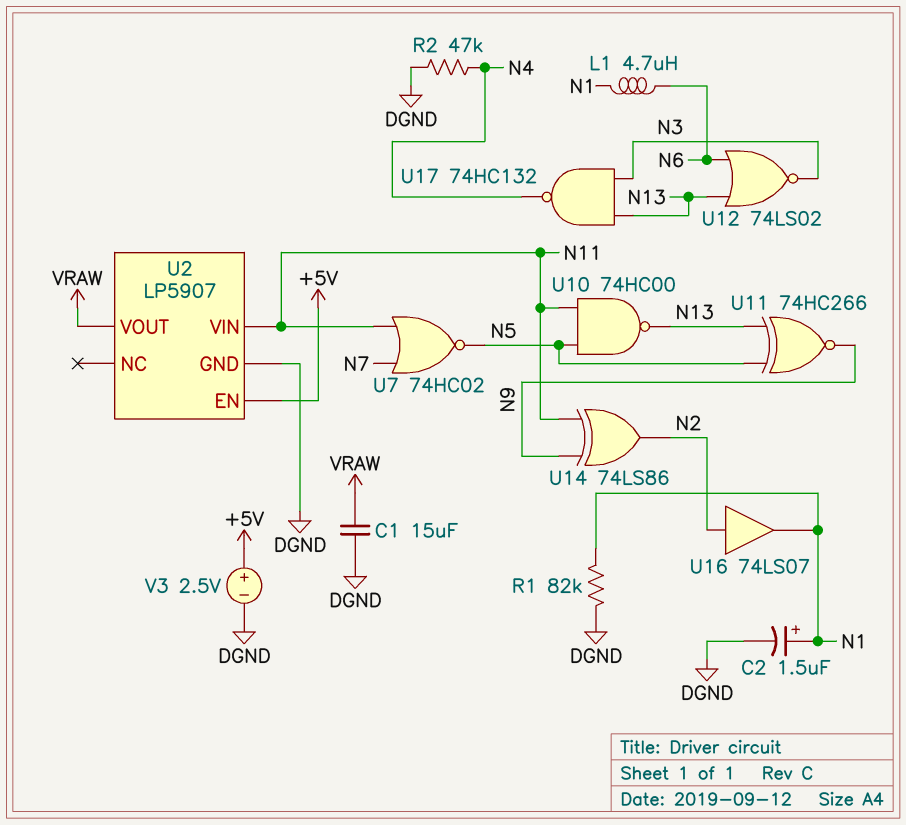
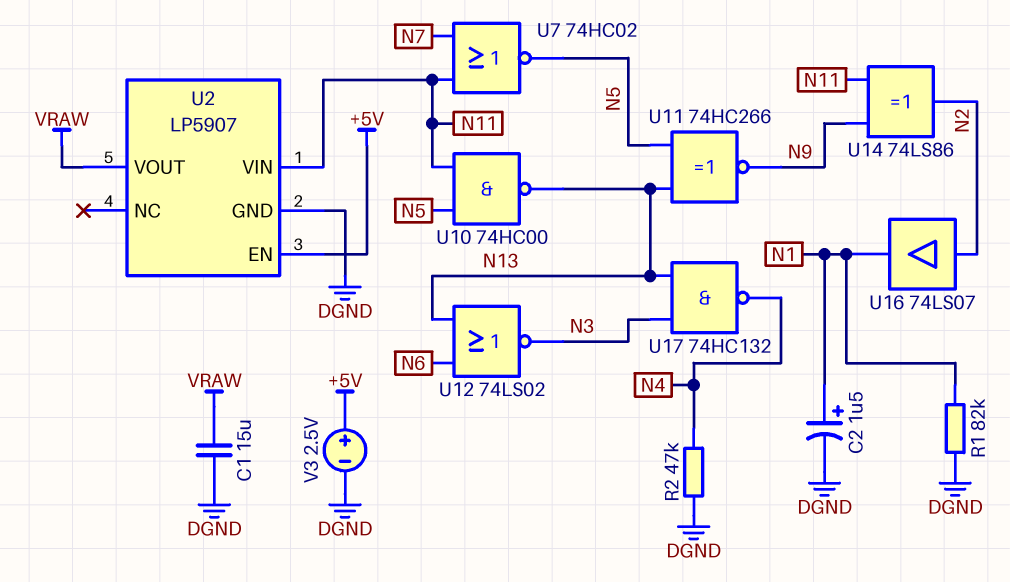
L1: 4.7uH (N1, N6) -> none

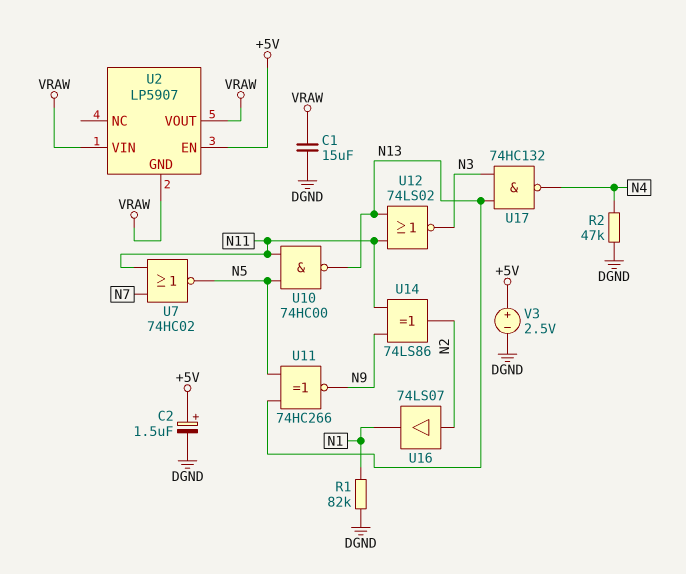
C2: 1.5uF (plus N1, minus DGND) -> 1.5uF (plus +5V, minus DGND)
U2 pin GND: DGND -> VRAW
U2 pin VIN: N11 -> VRAW
U12: NOR 74LS02 (in N6, in N13, out N3) -> NOR 74LS02 (in N11, in N13, out N3)

